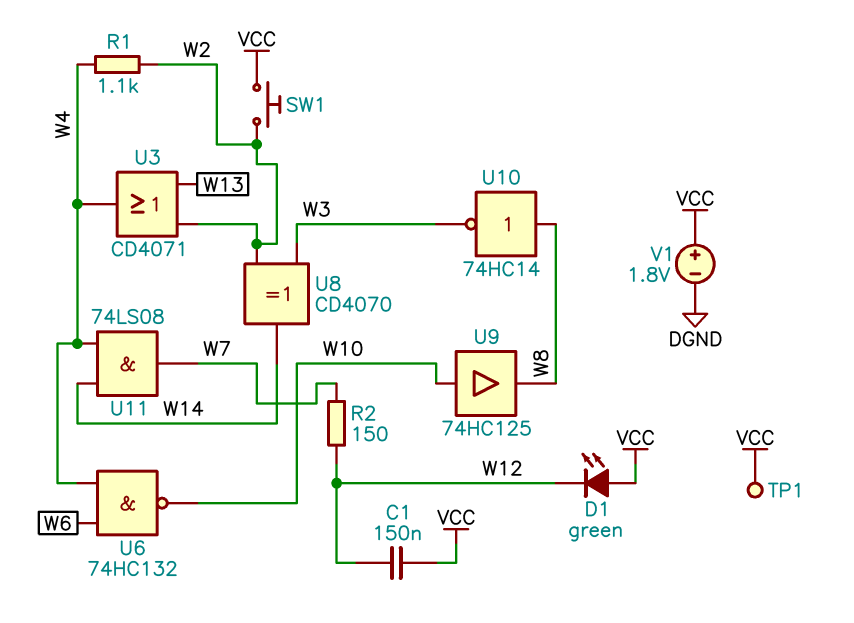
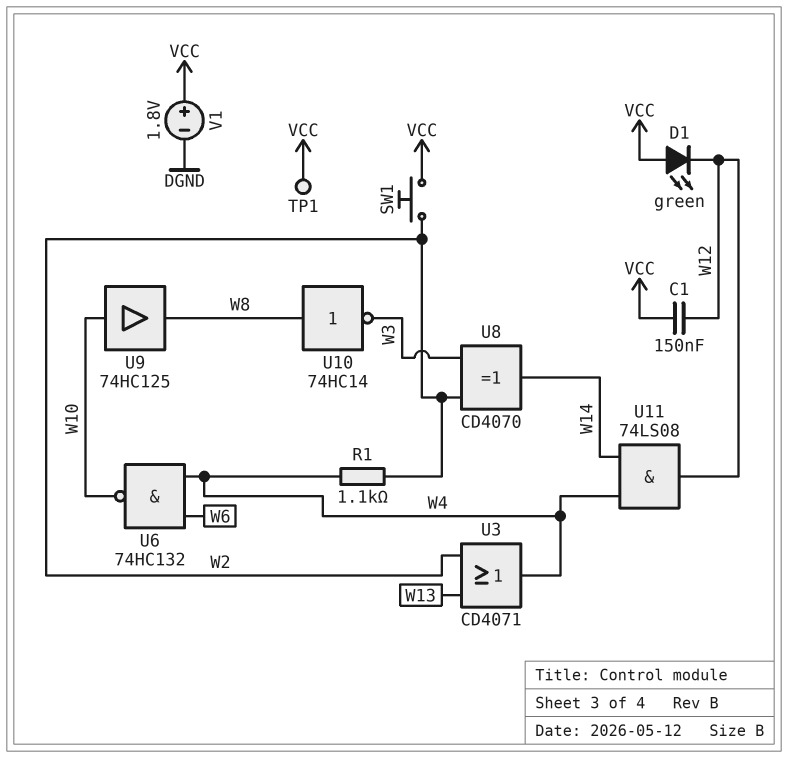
R2: 150 (W7, W12) -> none
U11: AND 74LS08 (in W4, in W14, out W7) -> AND 74LS08 (in W4, in W14, out W12)

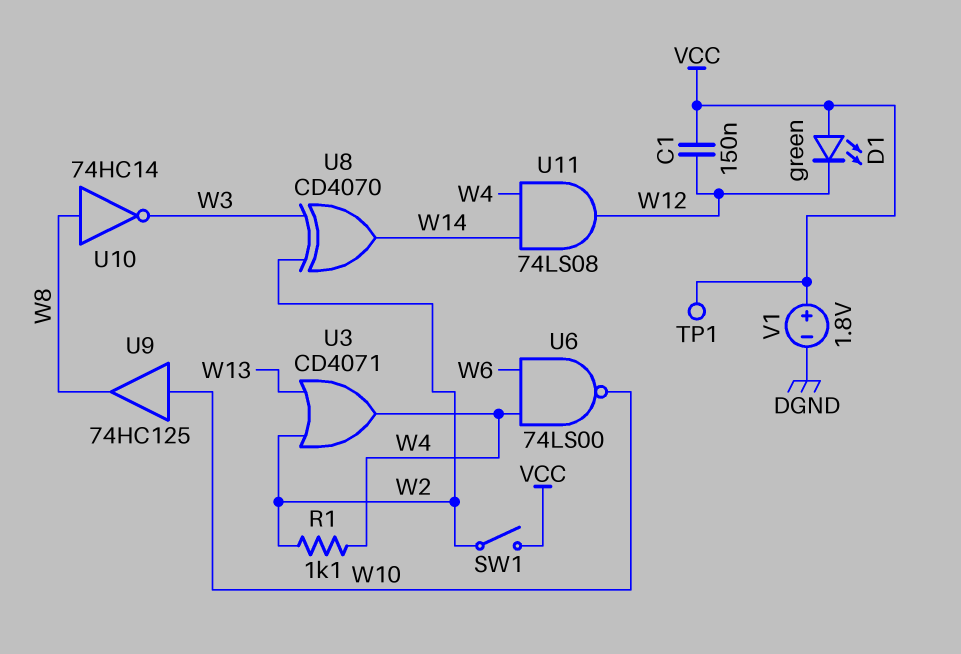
SW1: button (VCC, W2) -> switch (VCC, W2)
U6: NAND 74HC132 (in W4, in W6, out W10) -> NAND 74LS00 (in W4, in W6, out W10)

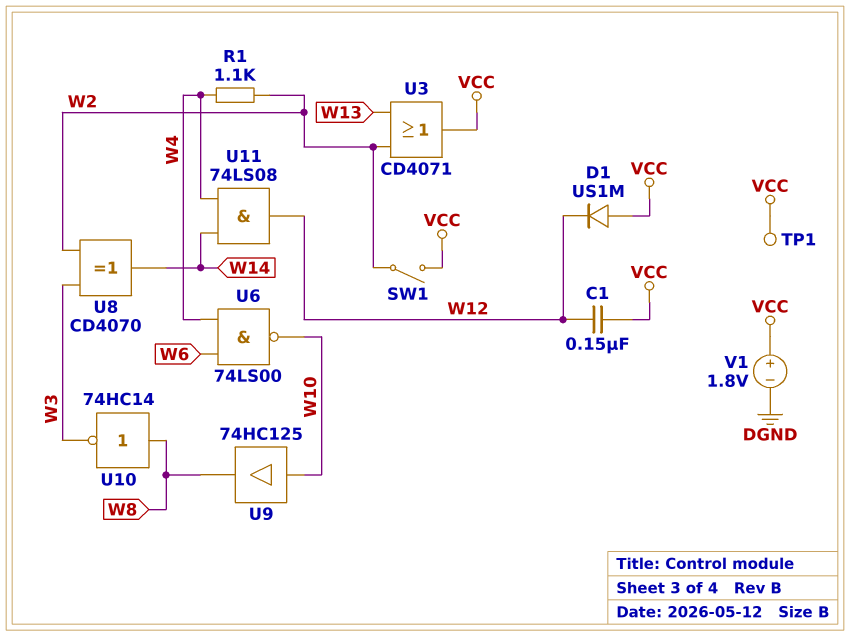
D1: LED green (A VCC, K W12) -> diode US1M (A VCC, K W12)
U3: OR CD4071 (in W2, in W13, out W4) -> OR CD4071 (in W2, in W13, out VCC)

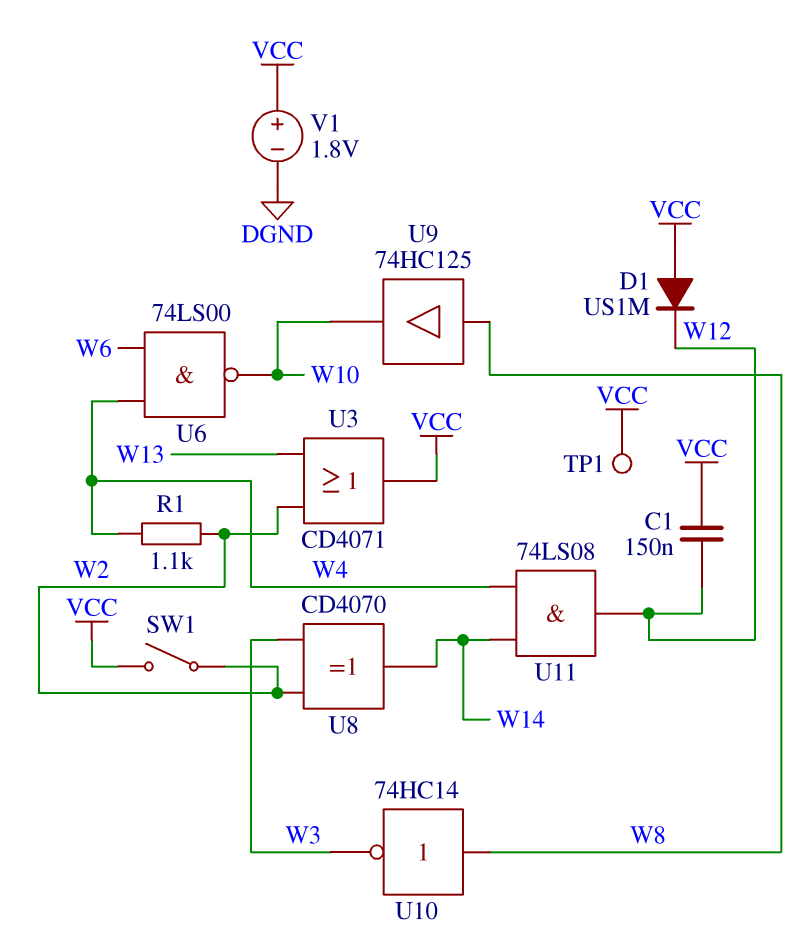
U9: buffer 74HC125 (in W10, out W8) -> buffer 74HC125 (in W8, out W10)

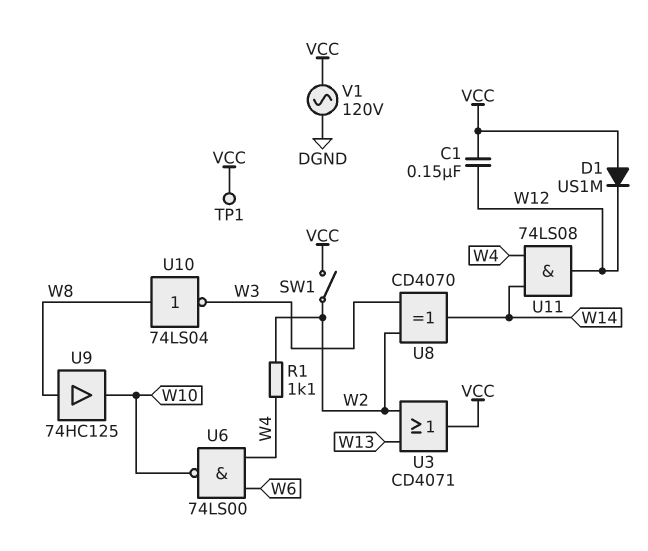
U10: NOT 74HC14 (in W8, out W3) -> NOT 74LS04 (in W8, out W3)
V1: 1.8V (plus VCC, minus DGND) -> AC 120V (DGND, VCC)

